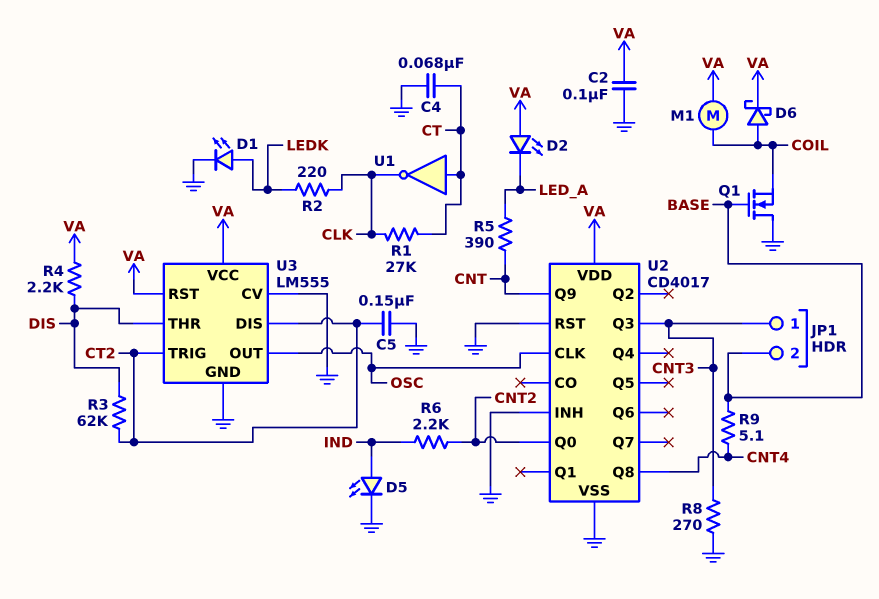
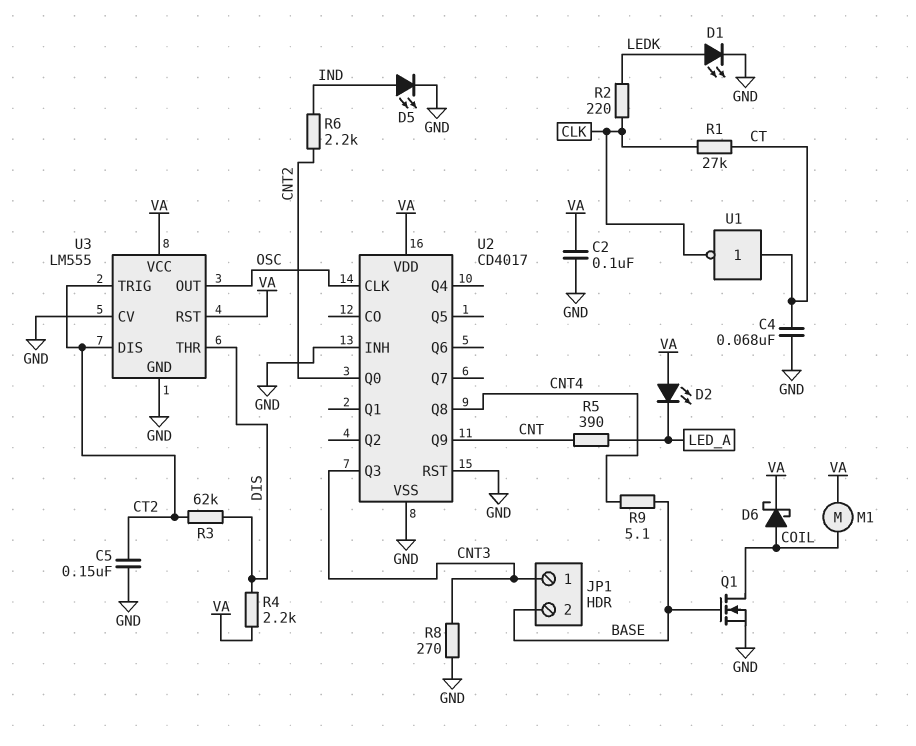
Q1: NMOS (G BASE, D GND, S COIL) -> NMOS (G BASE, D COIL, S GND)

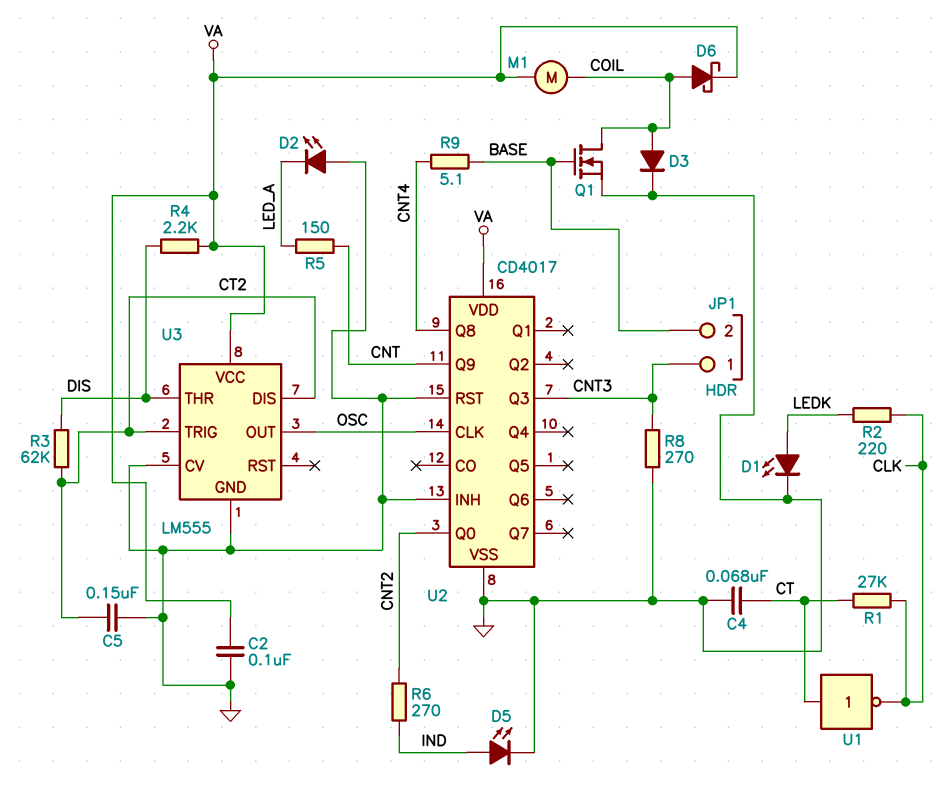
D2: LED (A VA, K LED_A) -> LED (A GND, K LED_A)
D3: none -> diode (A COIL, K GND)
R5: 390 (CNT, LED_A) -> 150 (CNT, LED_A)
R6: 2.2k (CNT2, IND) -> 270 (CNT2, IND)
U3 pin RST: VA -> none

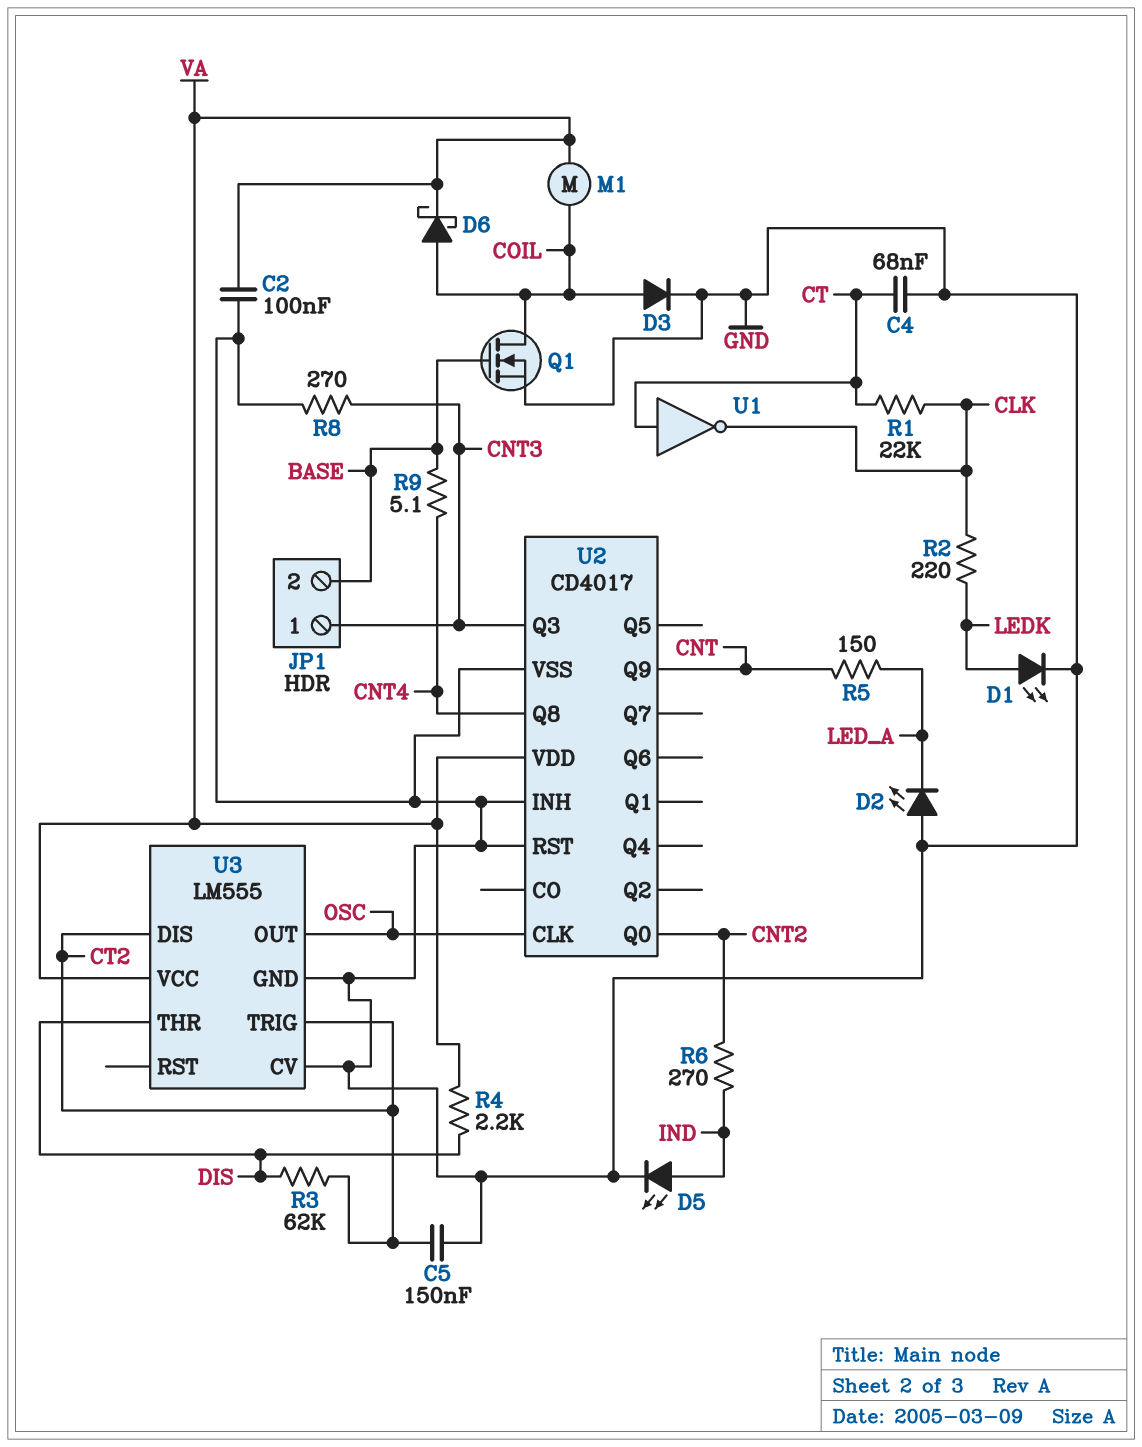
R1: 27k (CLK, CT) -> 22k (CLK, CT)

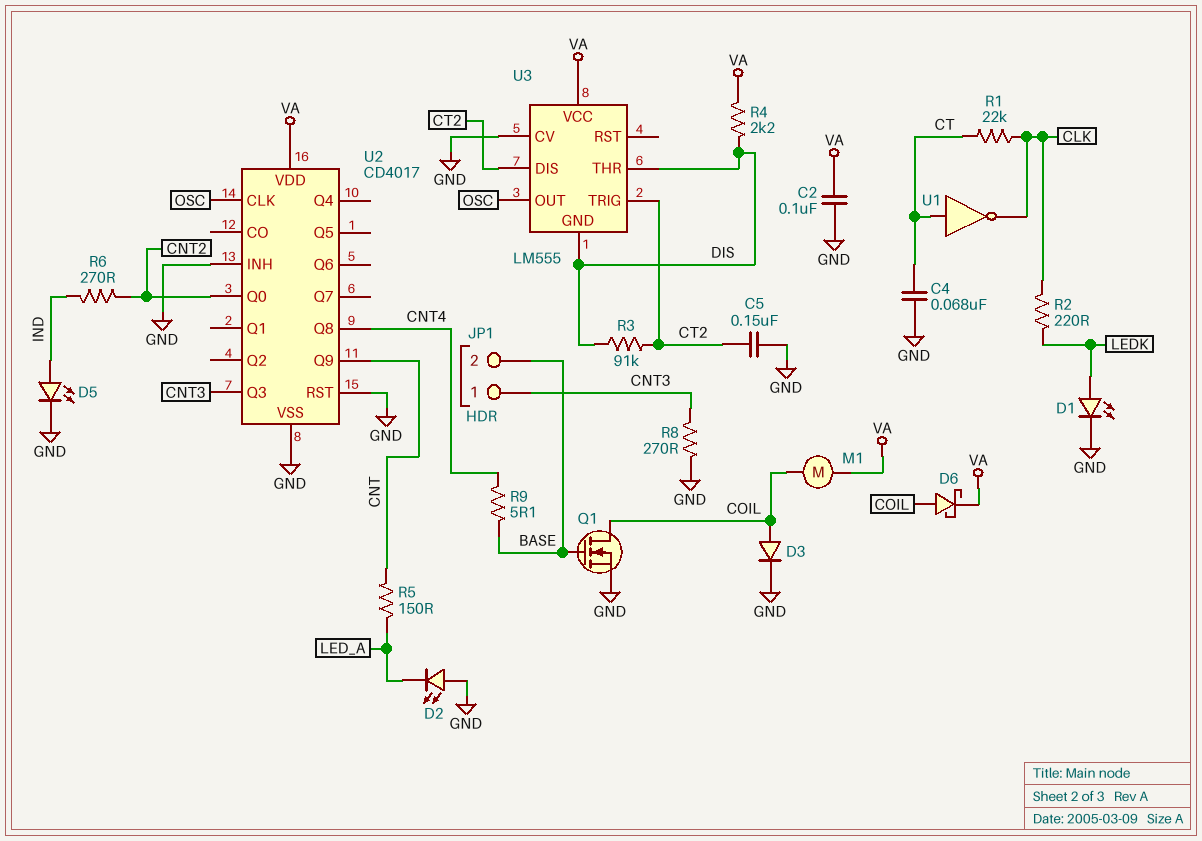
R3: 62k (CT2, DIS) -> 91k (CT2, DIS)
U3 pin GND: GND -> DIS

